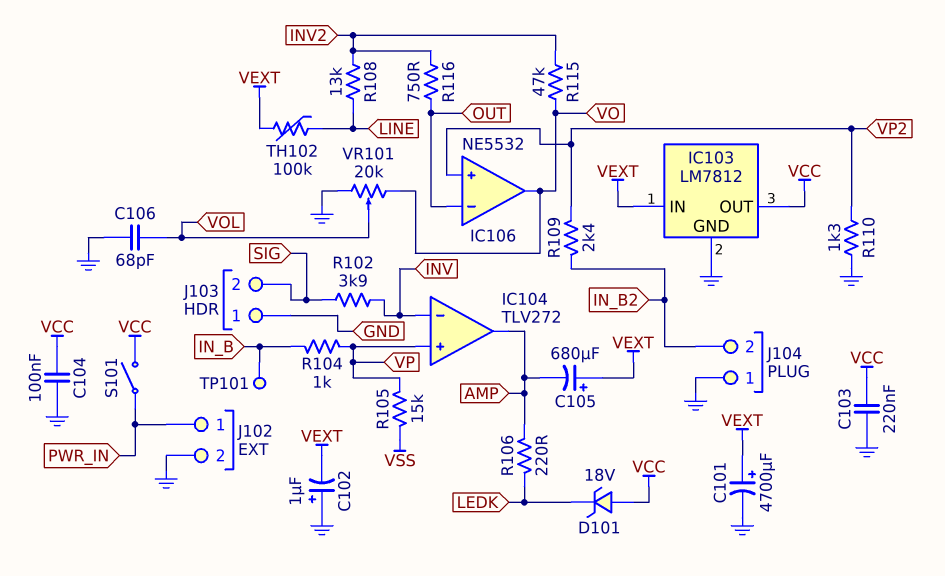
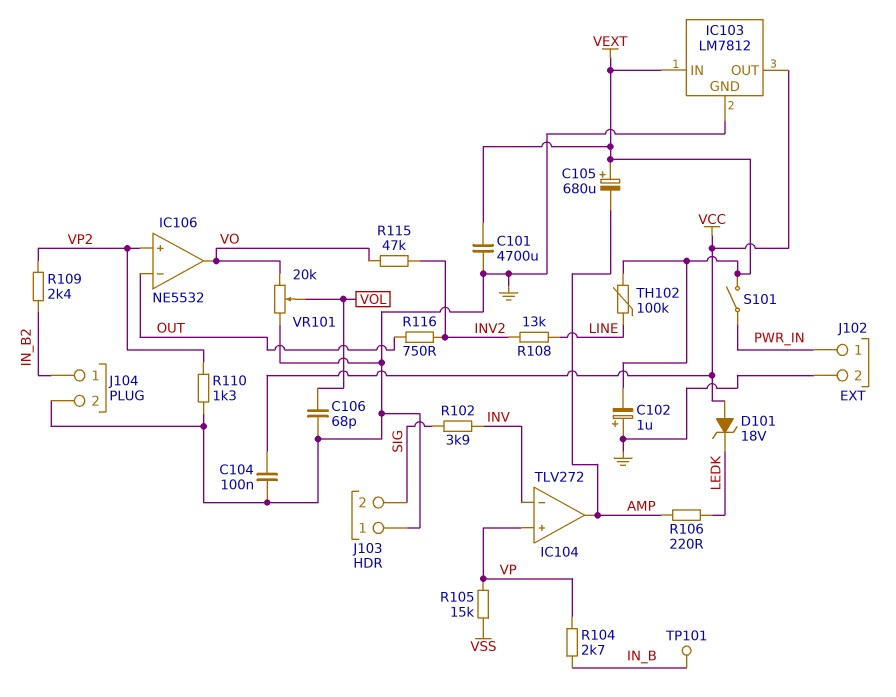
C101: 4700uF (plus VEXT, minus GND) -> 4700uF (GND, VEXT)
C103: 220nF (GND, VCC) -> none
J104 pin 1: GND -> IN_B2
J104 pin 2: IN_B2 -> GND
R104: 1k (IN_B, VP) -> 2.7k (IN_B, VP)
S101: switch (PWR_IN, VCC) -> switch (PWR_IN, VEXT)

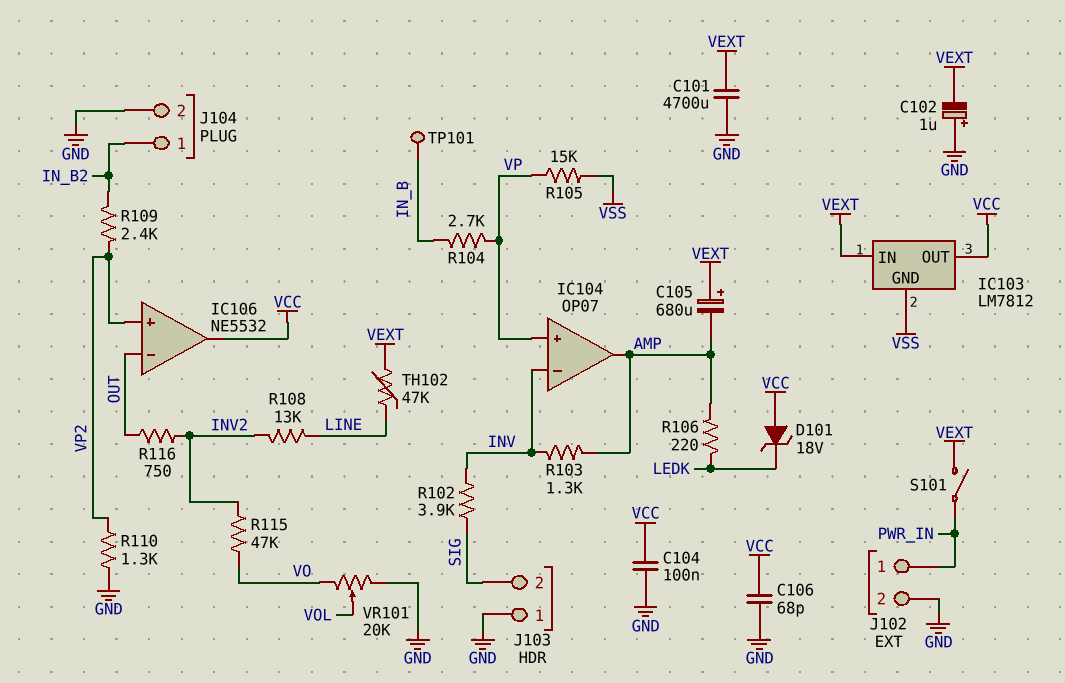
C106: 68pF (GND, VOL) -> 68pF (GND, VCC)
IC103 pin GND: GND -> VSS
IC104: TLV272 -> OP07
IC106 pin out: VO -> VCC
R103: none -> 1.3k (AMP, INV)
TH102: 100k (LINE, VEXT) -> 47k (LINE, VEXT)

